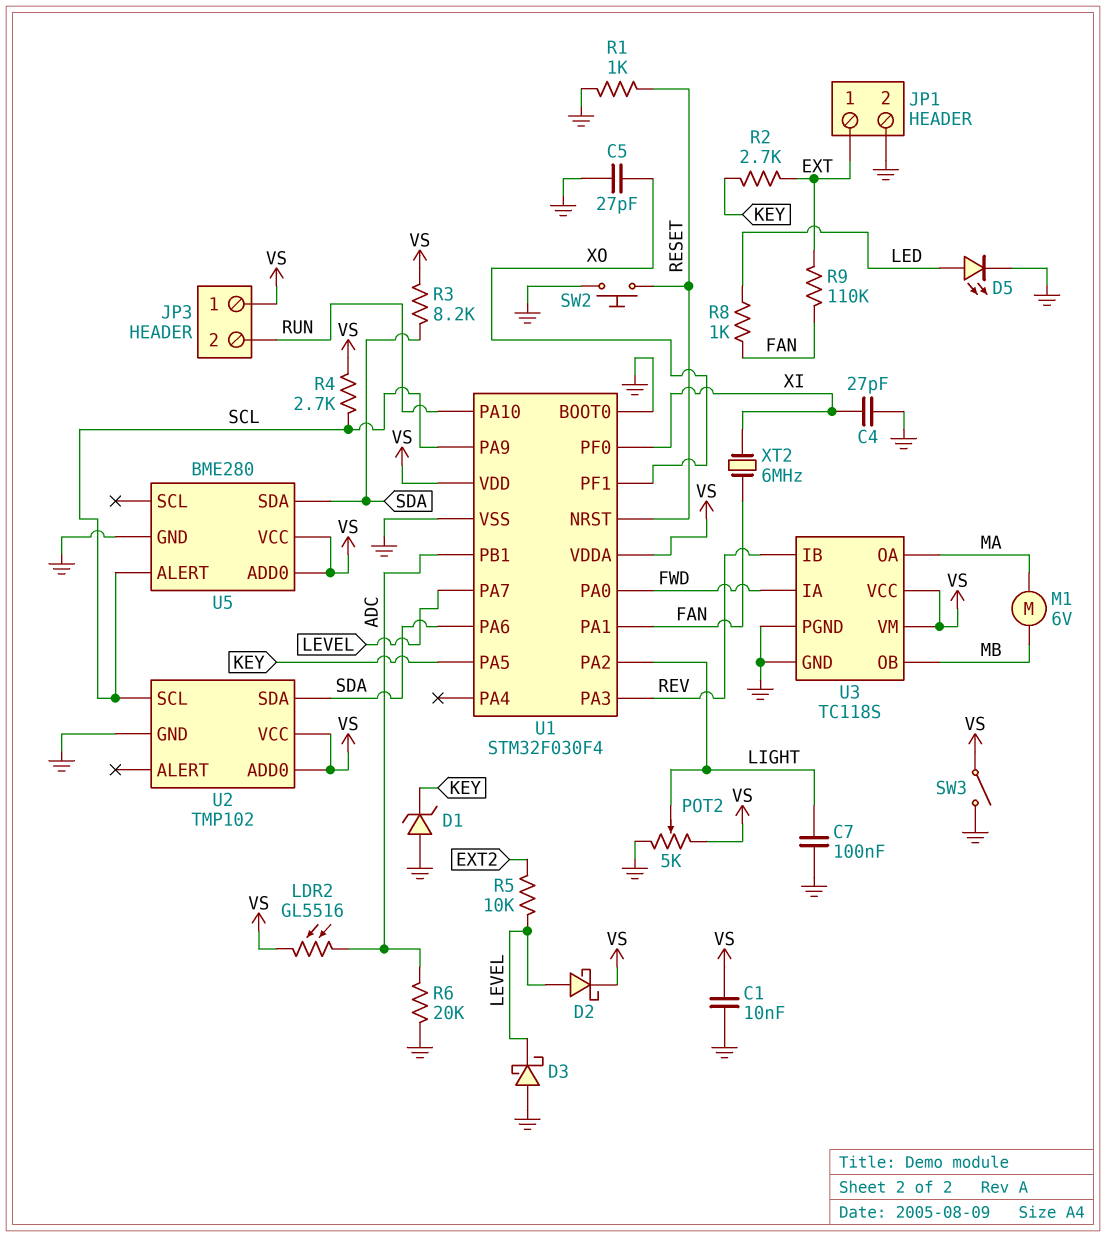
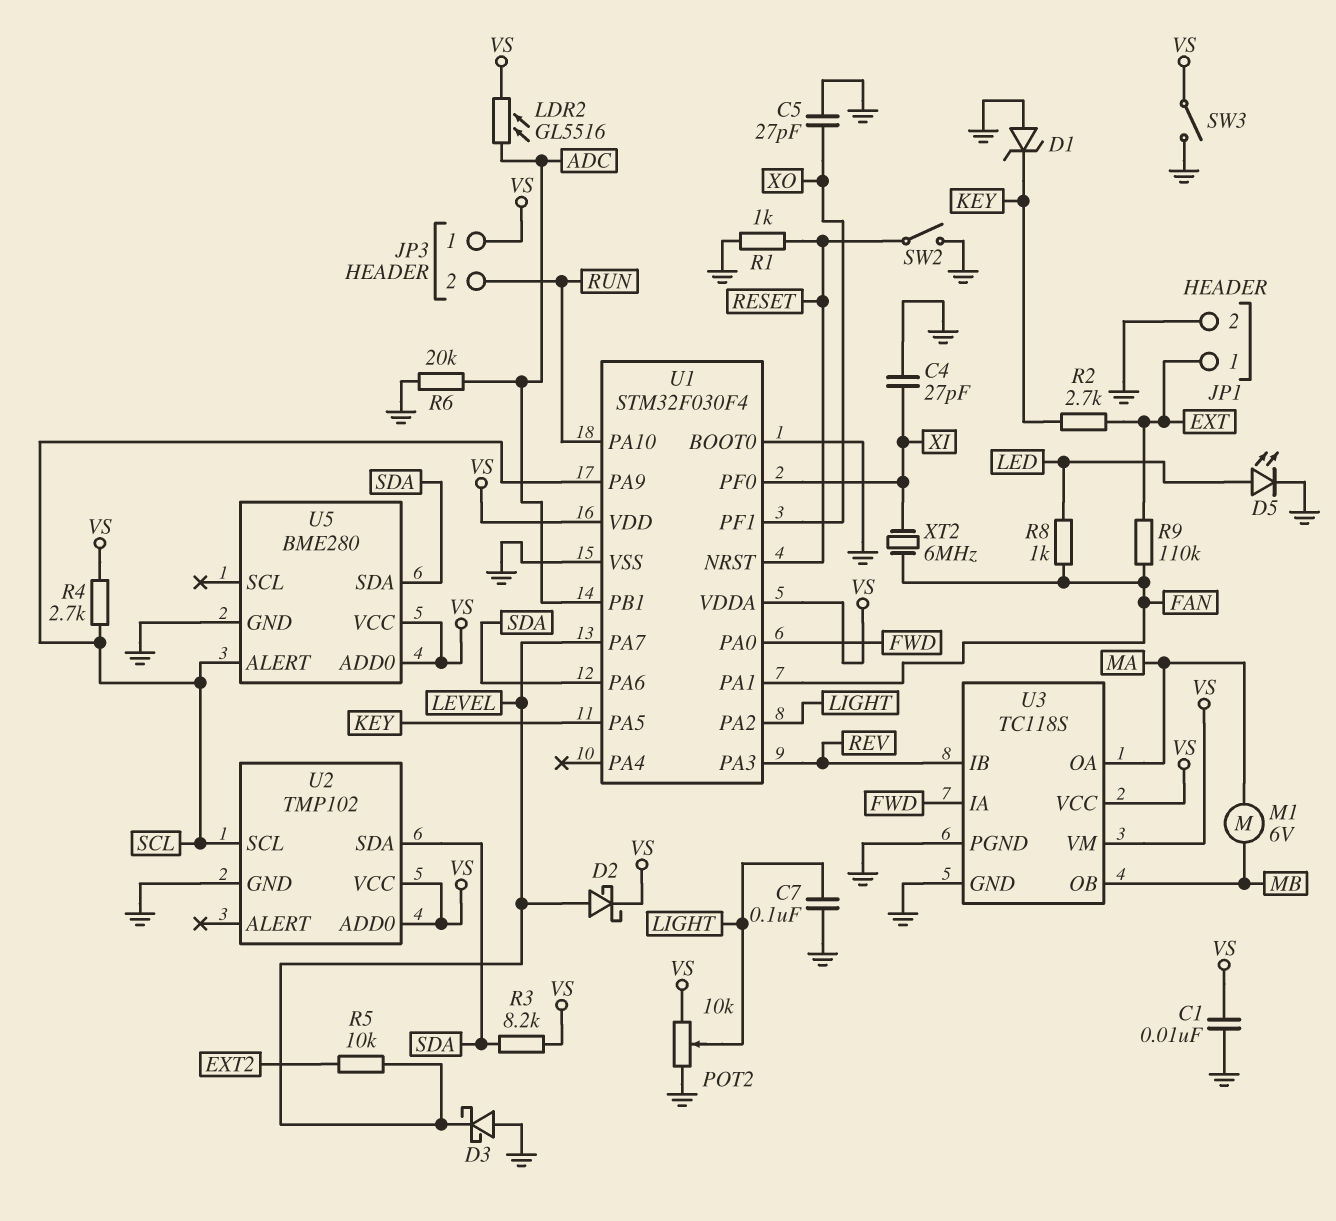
POT2: 5k (GND, VS, wiper LIGHT) -> 10k (GND, VS, wiper LIGHT)
SW2: button (GND, RESET) -> switch (GND, RESET)

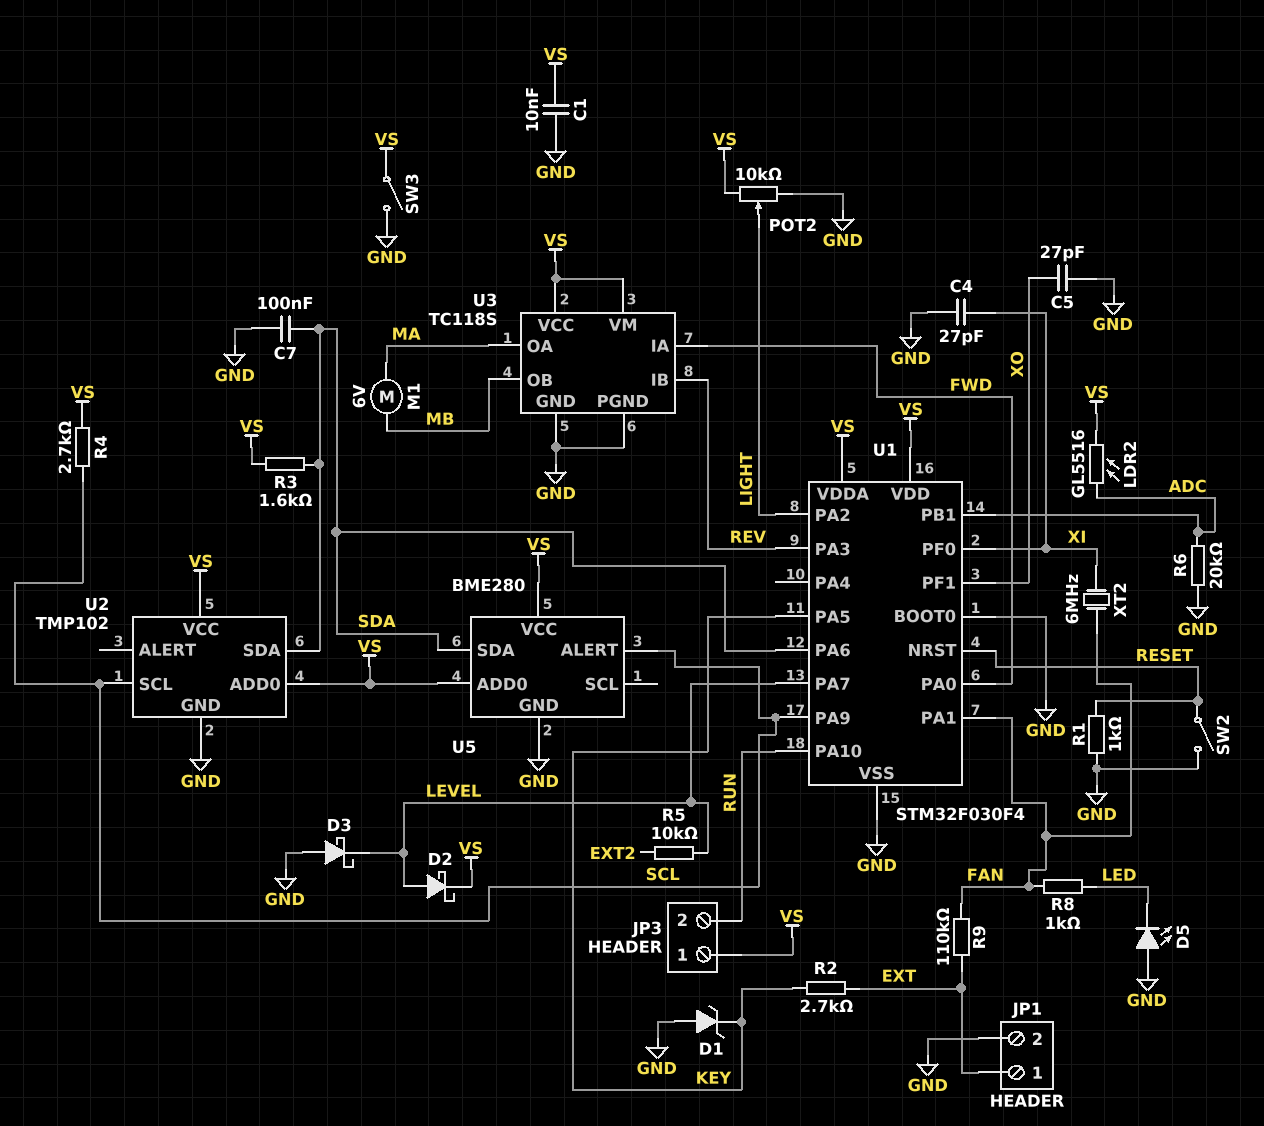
C7: 100nF (GND, LIGHT) -> 100nF (GND, SDA)
D5: LED (A LED, K GND) -> LED (A GND, K LED)
R3: 8.2k (SDA, VS) -> 1.6k (SDA, VS)

